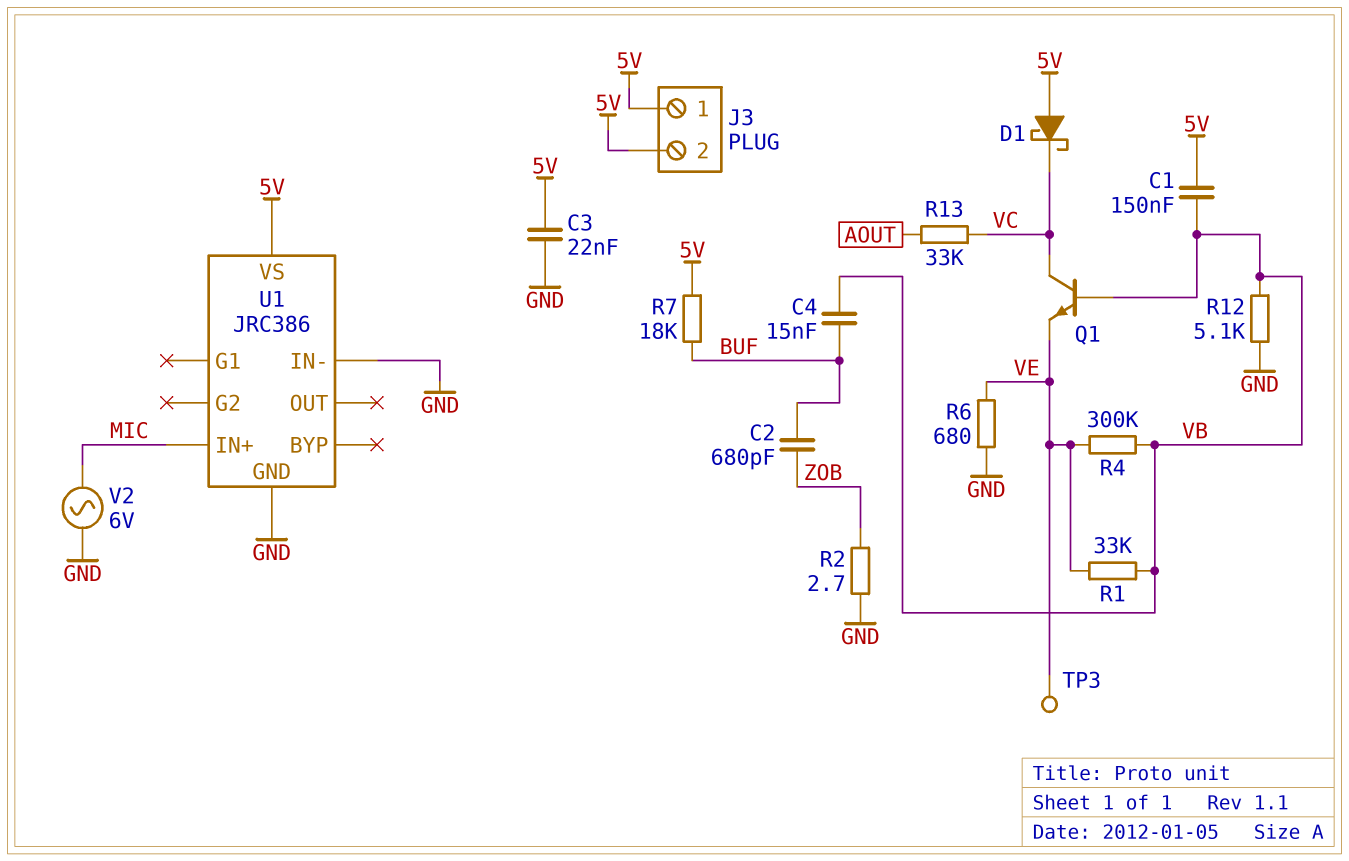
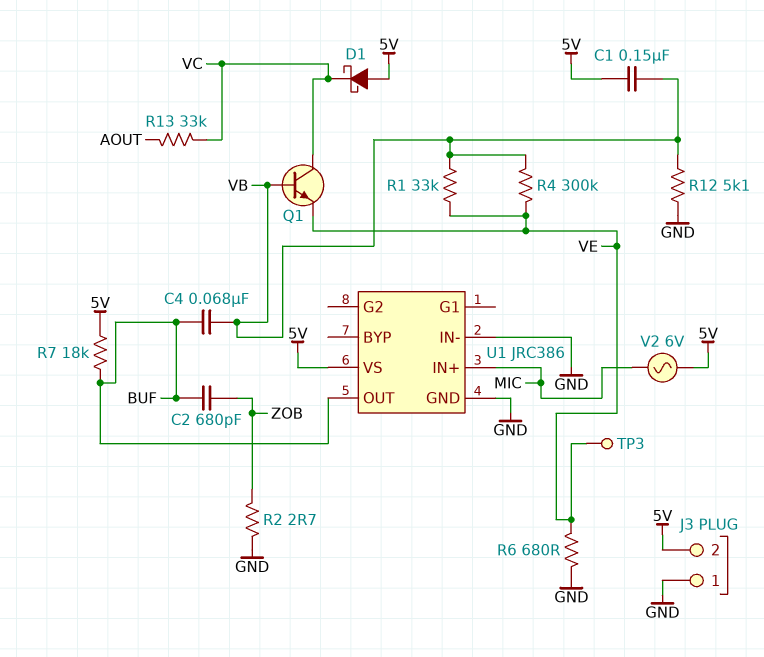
C3: 22nF (5V, GND) -> none
C4: 15nF (BUF, VB) -> 68nF (BUF, VB)
J3 pin 1: 5V -> GND
U1 pin OUT: none -> BUF
V2: AC 6V (GND, MIC) -> AC 6V (5V, MIC)

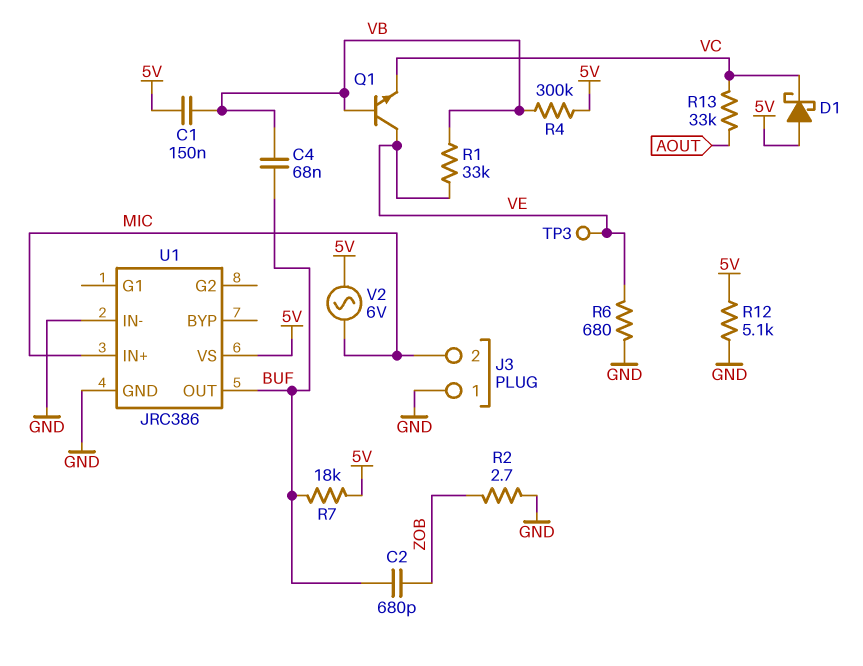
J3 pin 2: 5V -> MIC
Q1: NPN (B VB, C VC, E VE) -> NPN (B VB, C VE, E VC)
R4: 300k (VB, VE) -> 300k (5V, VB)
R12: 5.1k (GND, VB) -> 5.1k (5V, GND)

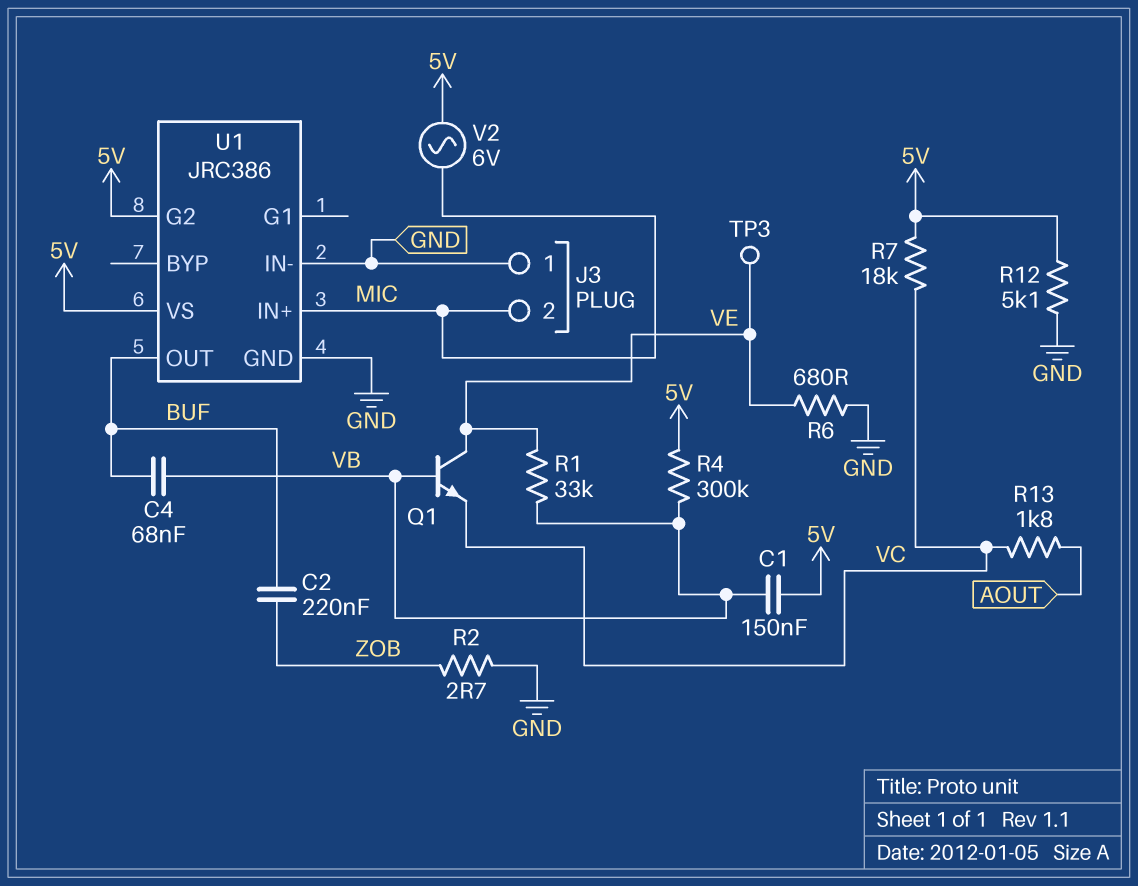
C2: 680pF (BUF, ZOB) -> 220nF (BUF, ZOB)
D1: schottky (A 5V, K VC) -> none
R7: 18k (5V, BUF) -> 18k (5V, VC)
R13: 33k (AOUT, VC) -> 1.8k (AOUT, VC)
U1 pin G2: none -> 5V

